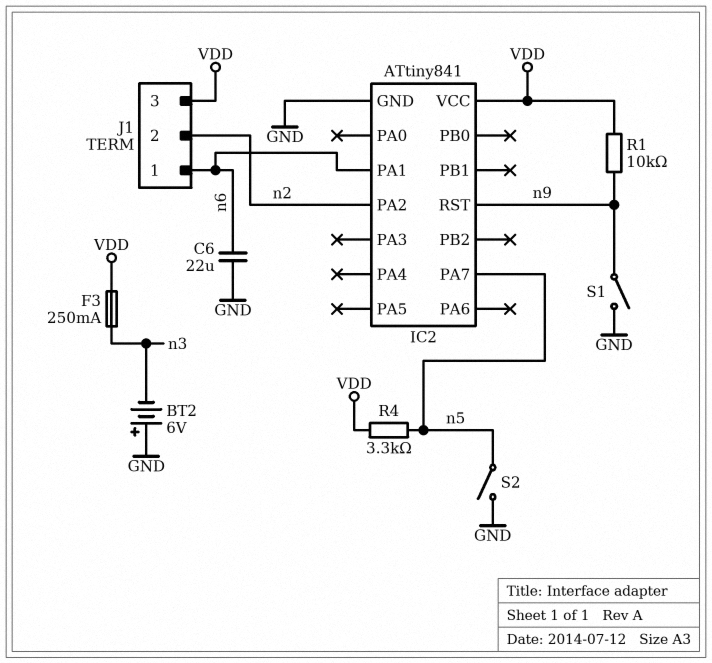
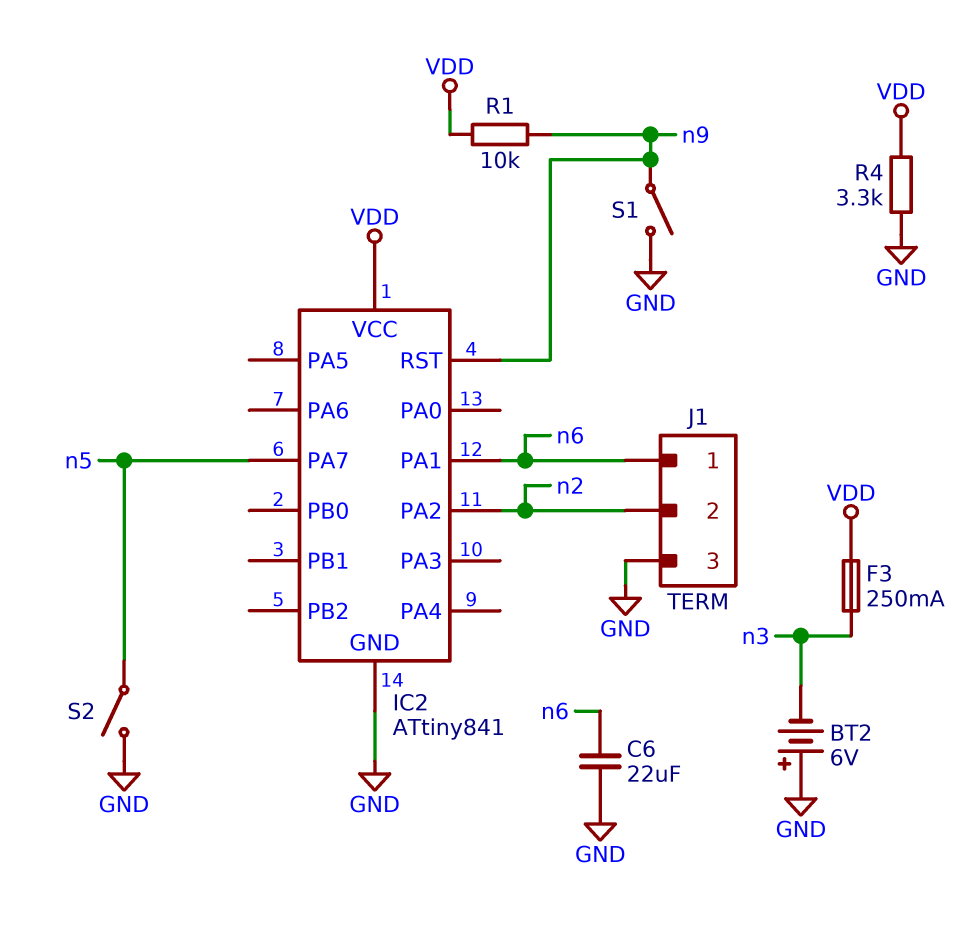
J1 pin 3: VDD -> GND
R4: 3.3k (VDD, n5) -> 3.3k (GND, VDD)

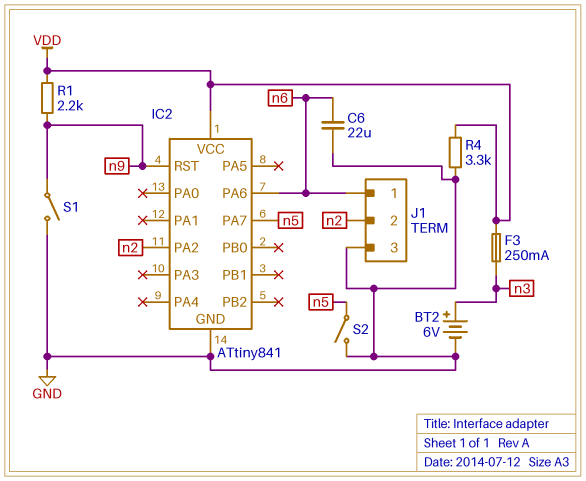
BT2: 6V (plus GND, minus n3) -> 6V (plus n3, minus GND)
IC2 pin PA1: n6 -> none
IC2 pin PA6: none -> n6
R1: 10k (VDD, n9) -> 2.2k (VDD, n9)

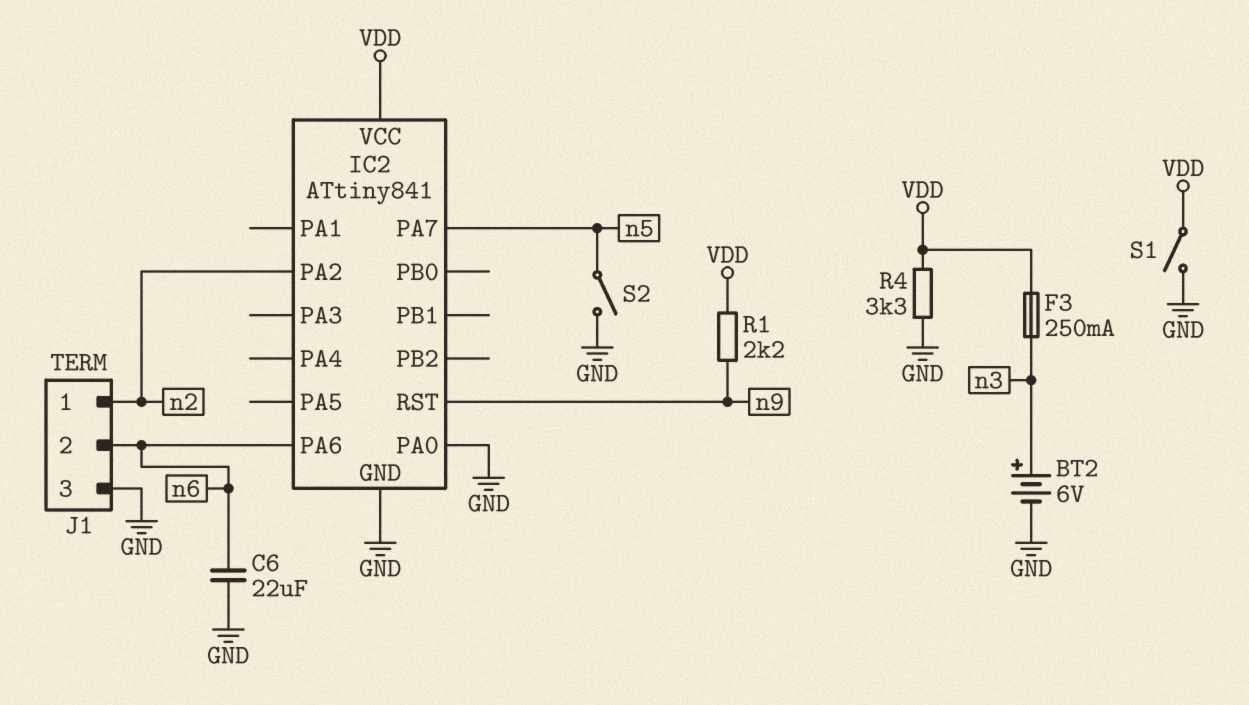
IC2 pin PA0: none -> GND
J1 pin 1: n6 -> n2
J1 pin 2: n2 -> n6
S1: switch (GND, n9) -> switch (GND, VDD)

